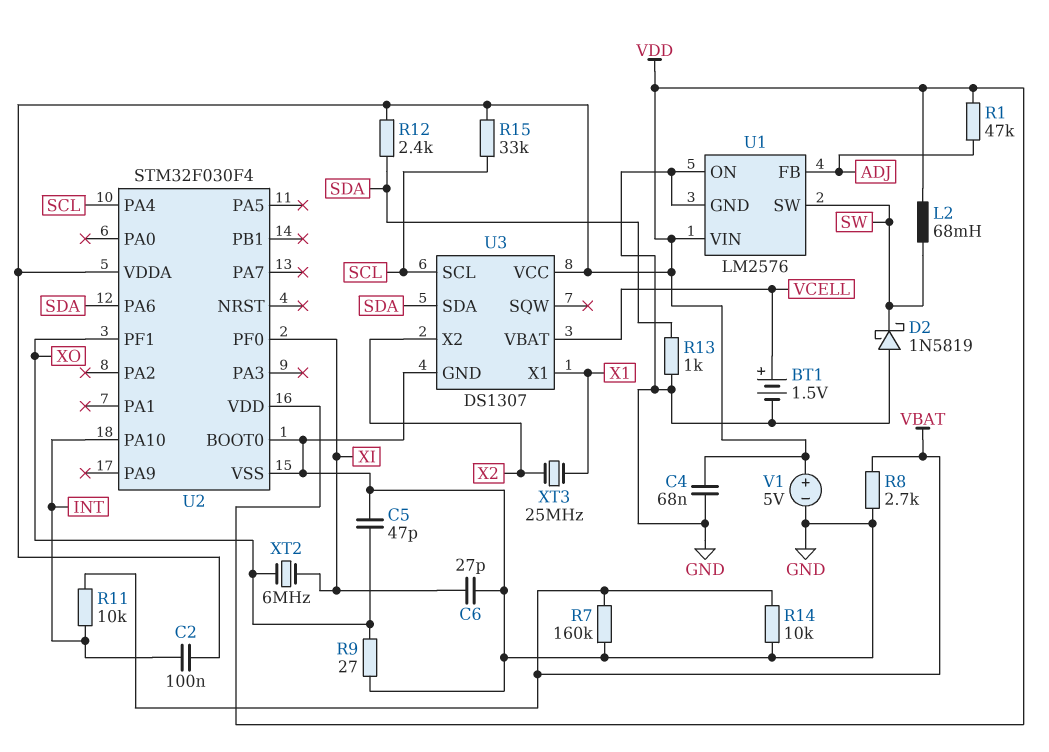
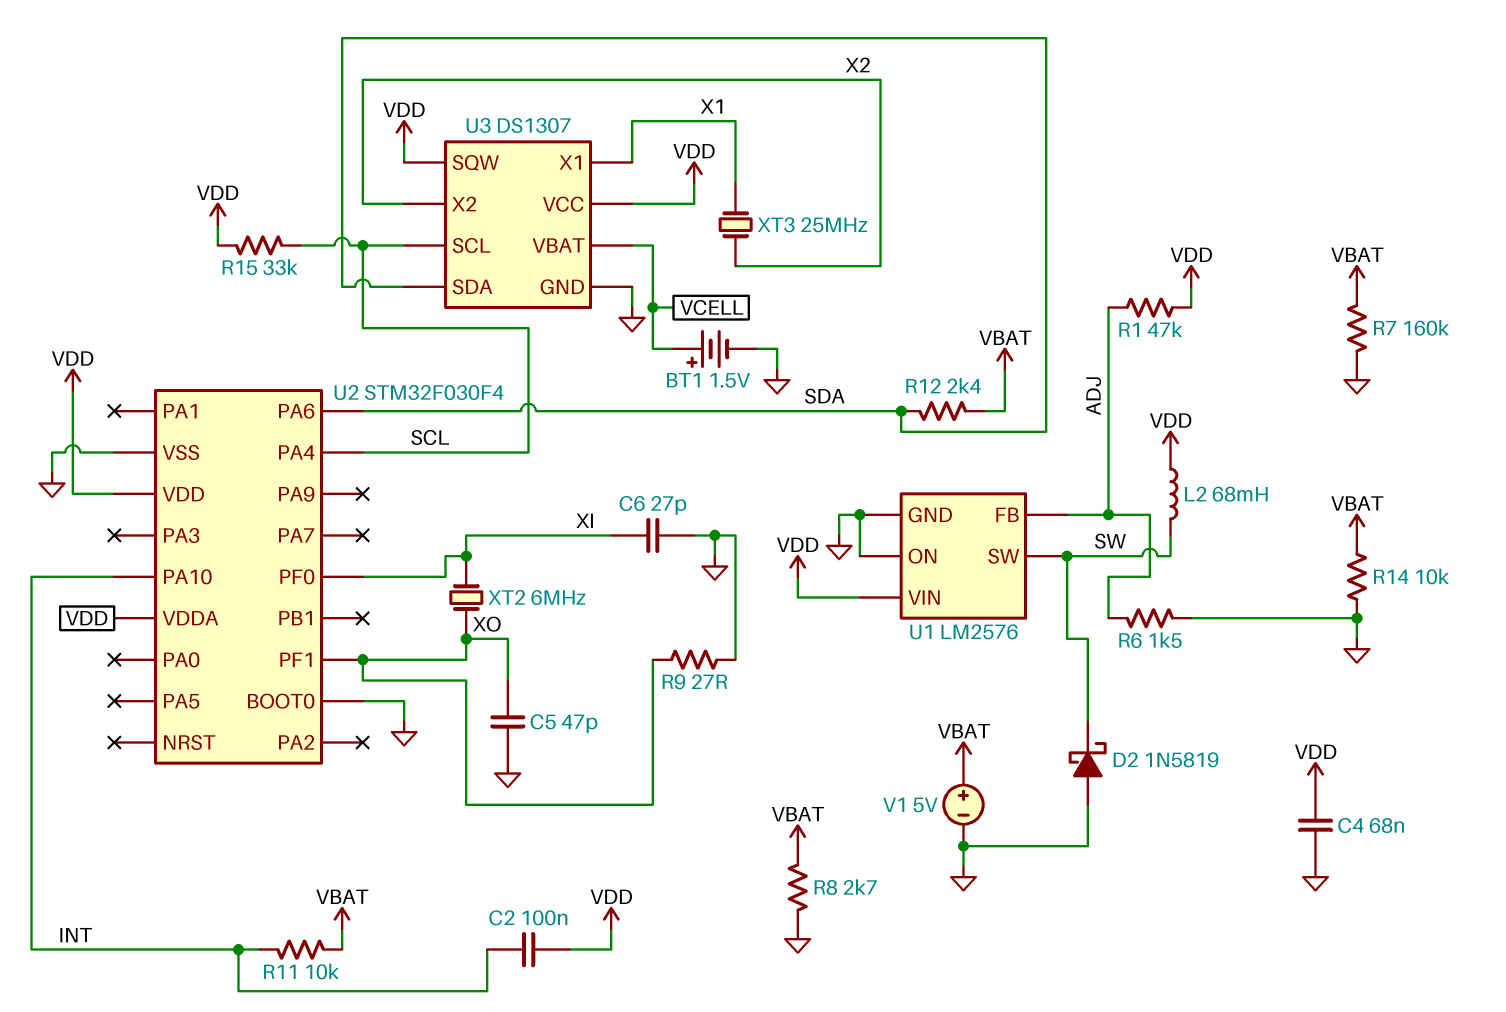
R6: none -> 1.5k (ADJ, GND)
R12: 2.4k (SDA, VDD) -> 2.4k (SDA, VBAT)
R13: 1k (GND, SDA) -> none
U3 pin SQW: none -> VDD
V1: 5V (plus VDD, minus GND) -> 5V (plus VBAT, minus GND)

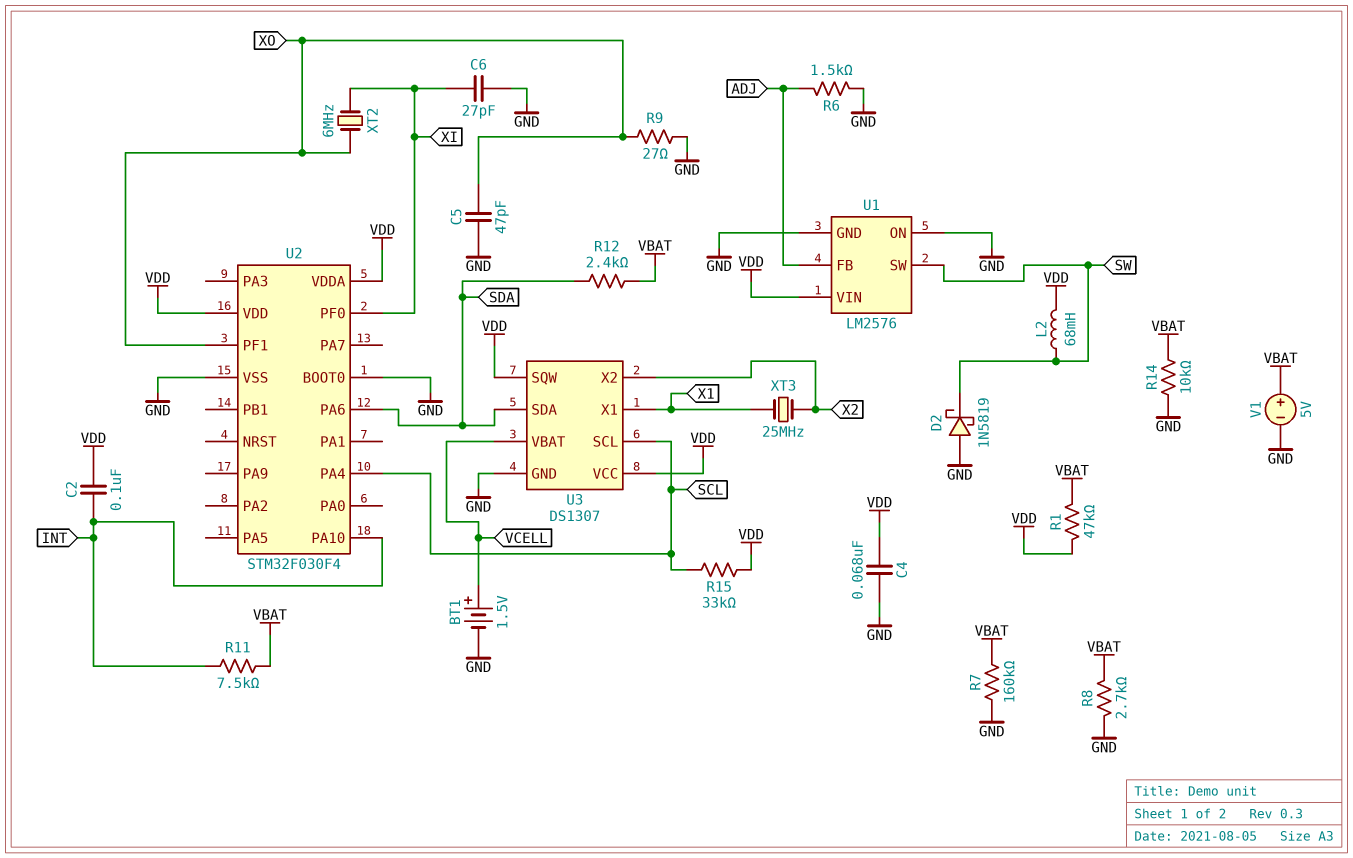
R1: 47k (ADJ, VDD) -> 47k (VBAT, VDD)
R11: 10k (INT, VBAT) -> 7.5k (INT, VBAT)

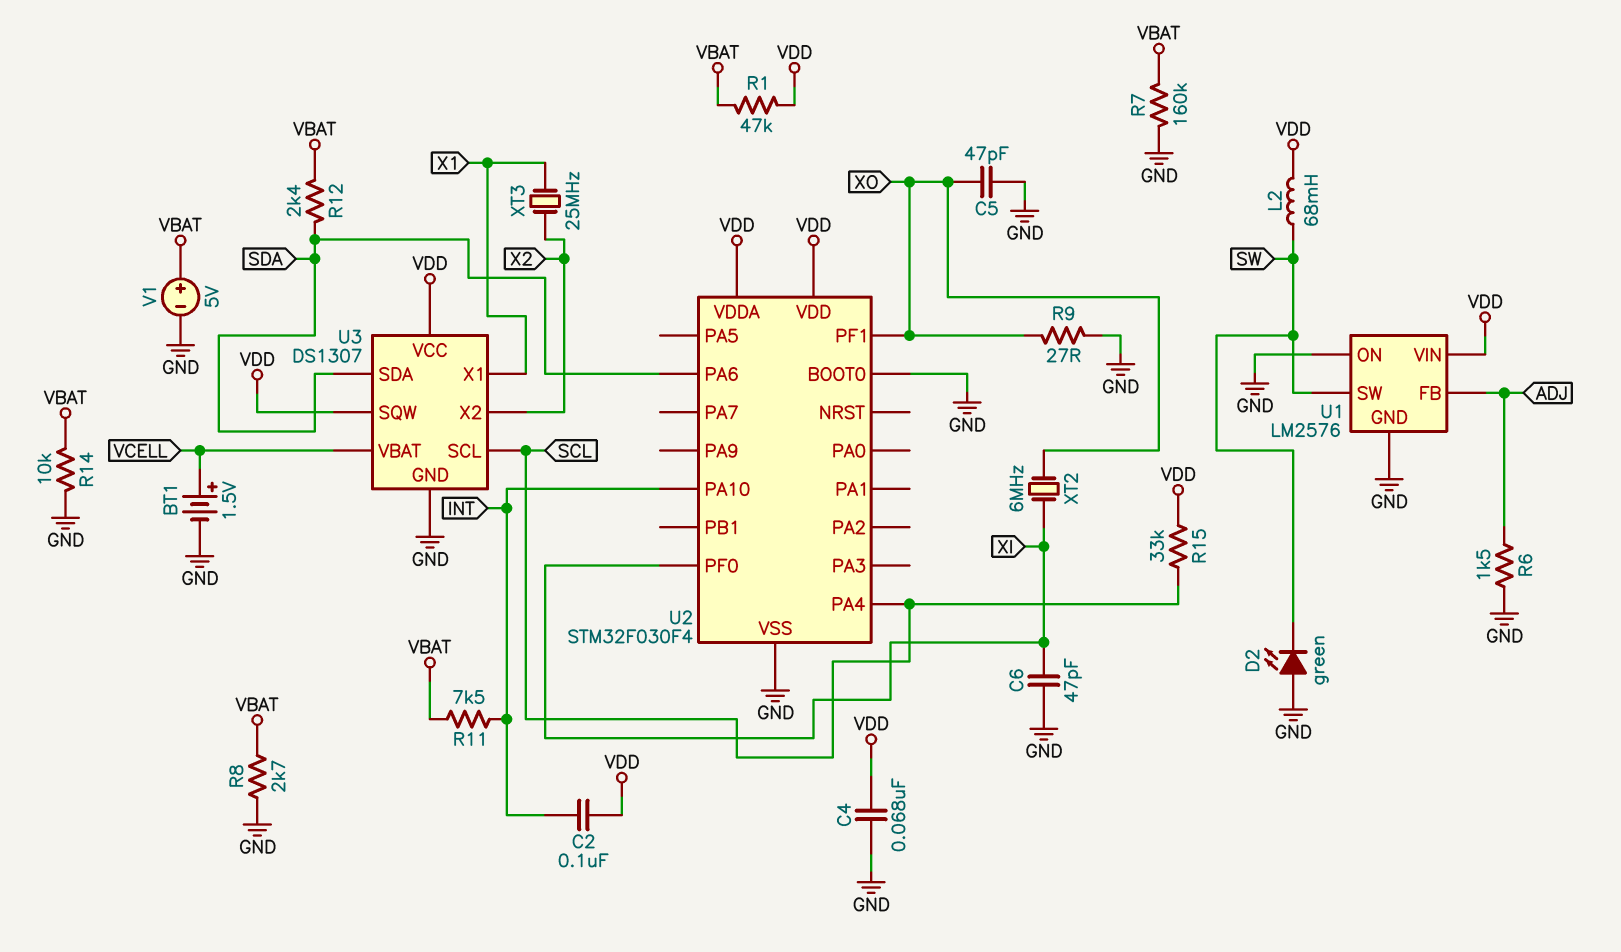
C6: 27pF (GND, XI) -> 47pF (GND, XI)
D2: schottky 1N5819 (A GND, K SW) -> LED green (A GND, K SW)

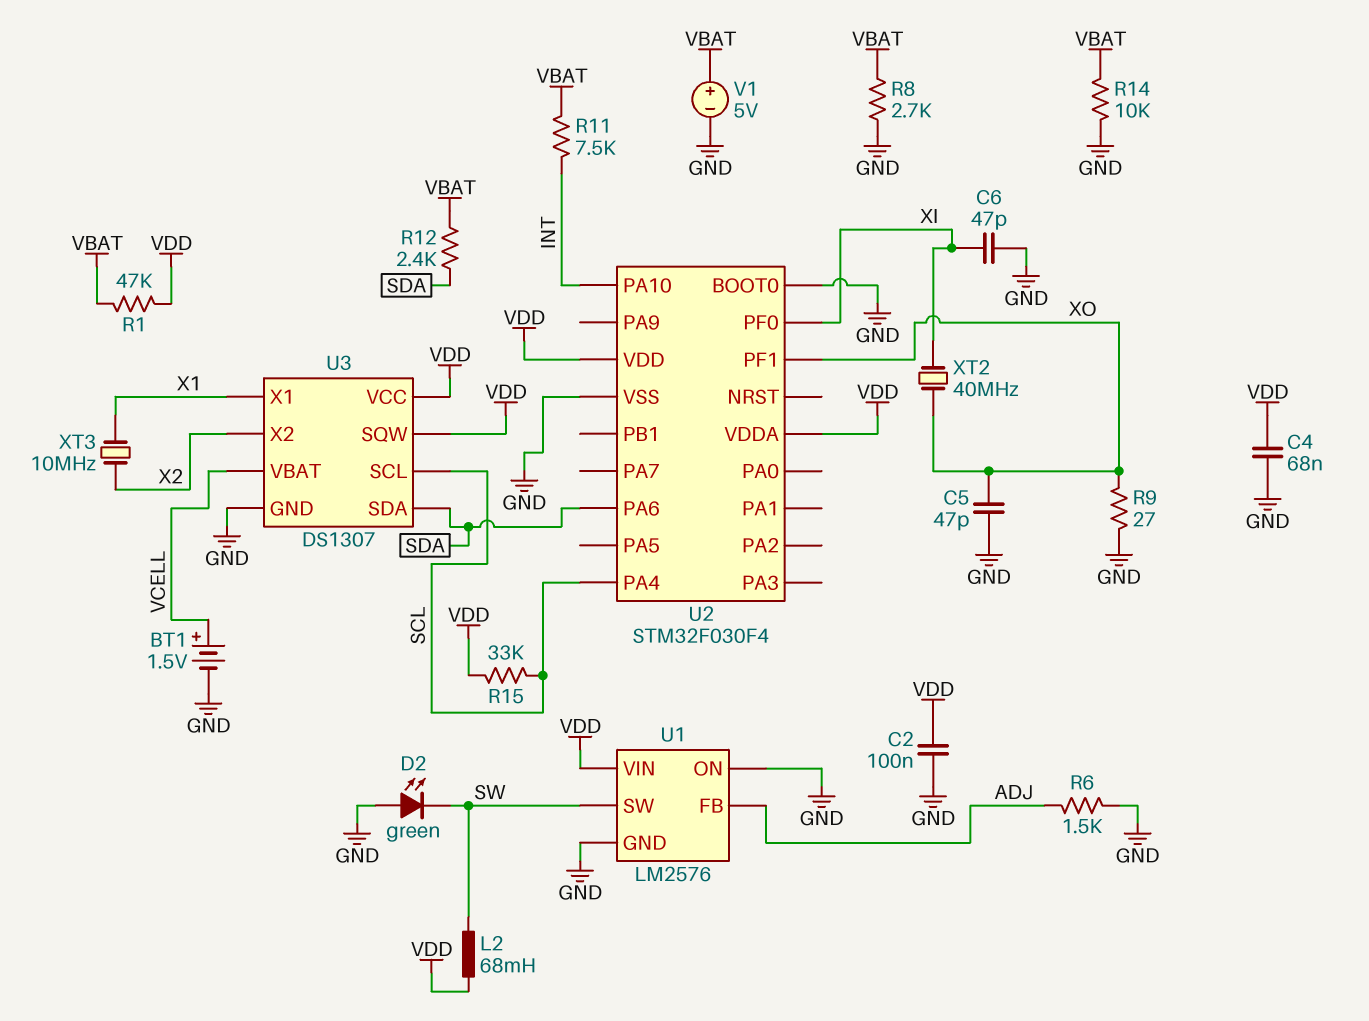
C2: 100nF (INT, VDD) -> 100nF (GND, VDD)
R7: 160k (GND, VBAT) -> none
XT2: 6MHz (XI, XO) -> 40MHz (XI, XO)
XT3: 25MHz (X1, X2) -> 10MHz (X1, X2)

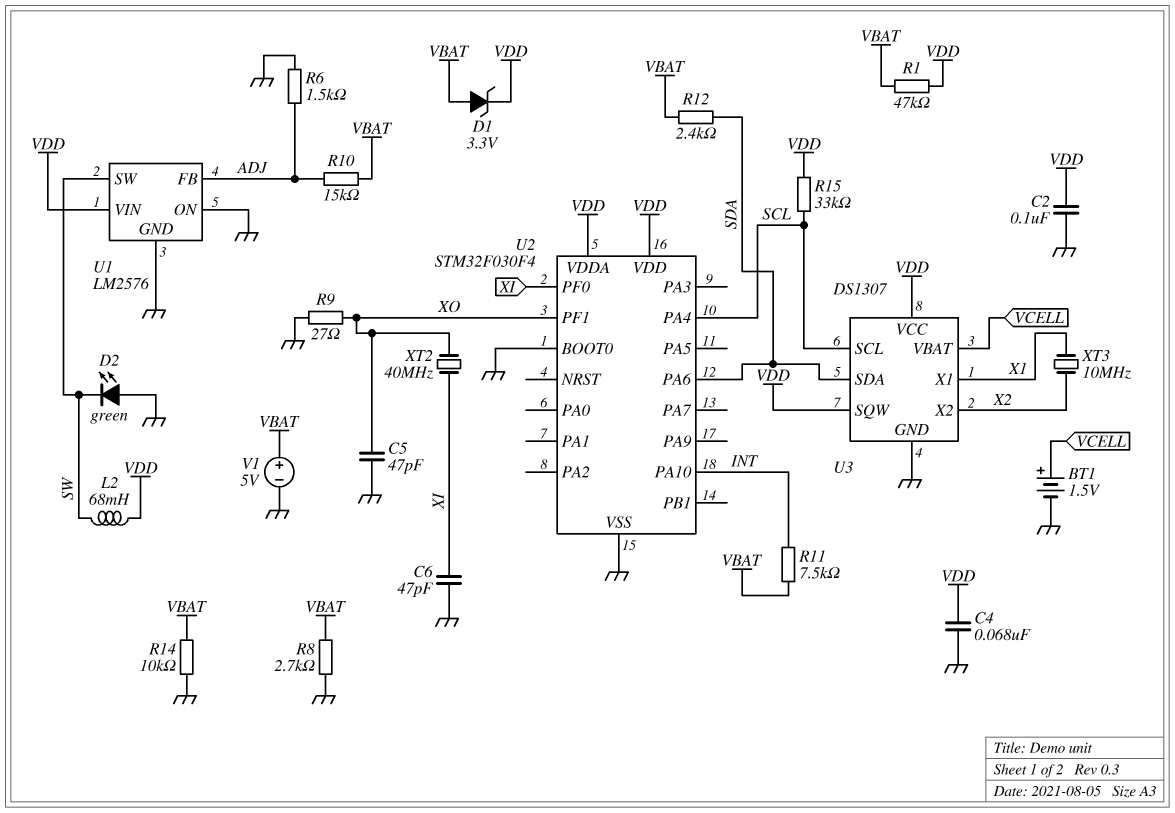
D1: none -> zener 3.3V (A VBAT, K VDD)
R10: none -> 15k (ADJ, VBAT)

